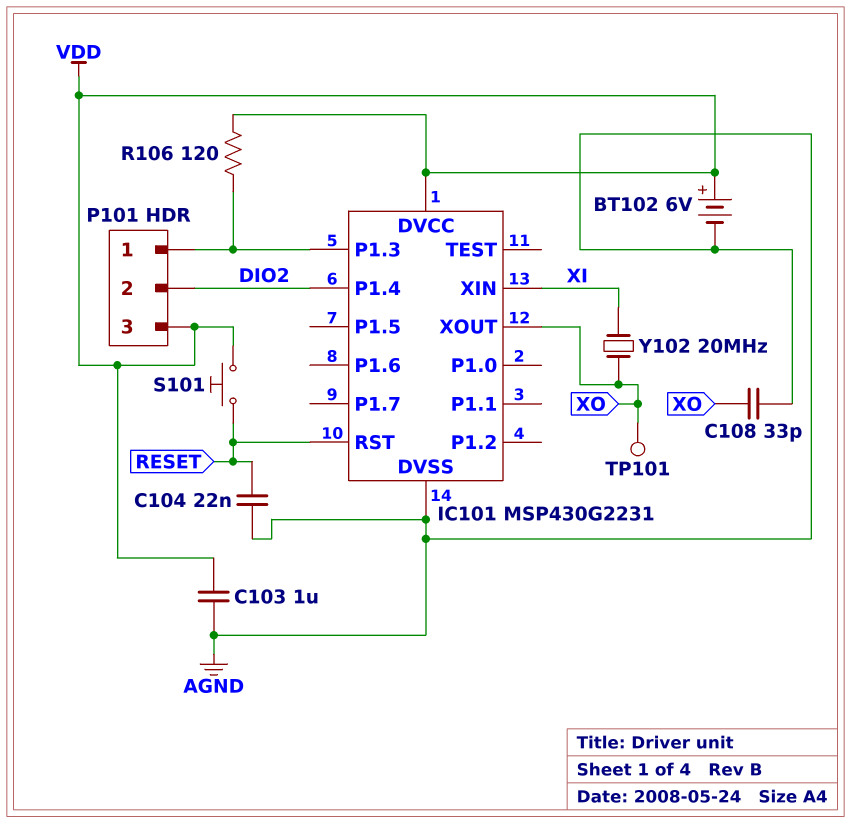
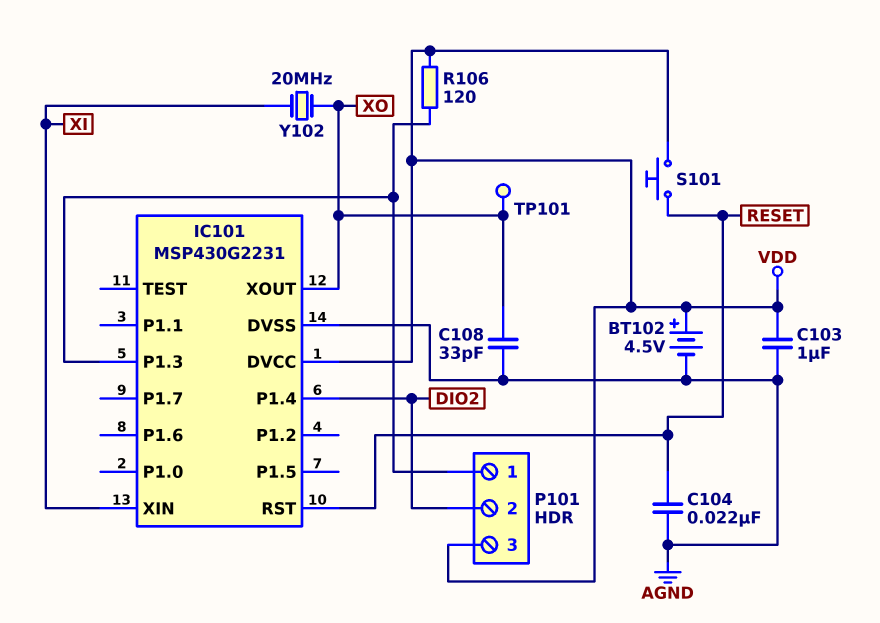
BT102: 6V (plus VDD, minus AGND) -> 4.5V (plus VDD, minus AGND)

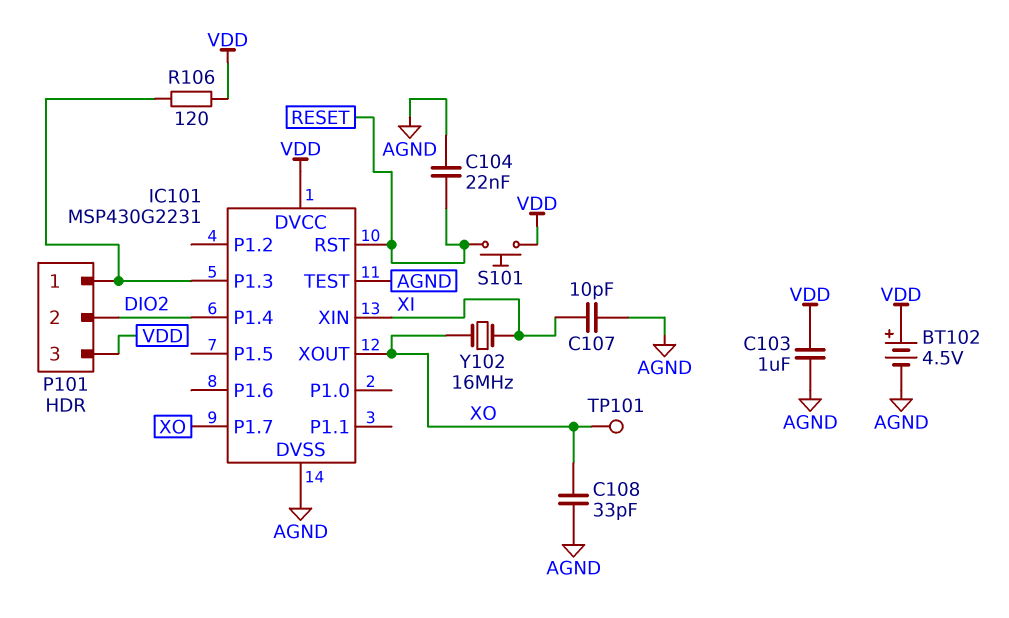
C107: none -> 10pF (AGND, XI)
IC101 pin P1.7: none -> XO
IC101 pin TEST: none -> AGND
Y102: 20MHz (XI, XO) -> 16MHz (XI, XO)

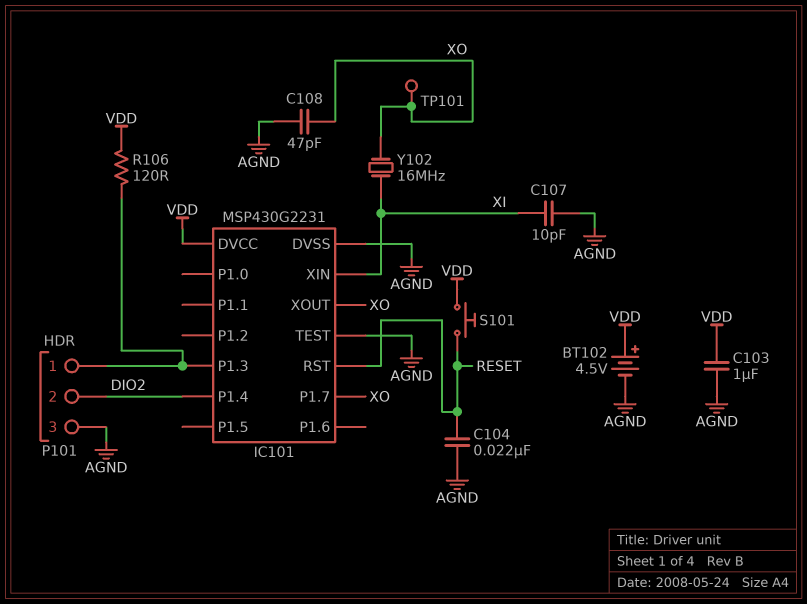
C108: 33pF (AGND, XO) -> 47pF (AGND, XO)
P101 pin 3: VDD -> AGND

